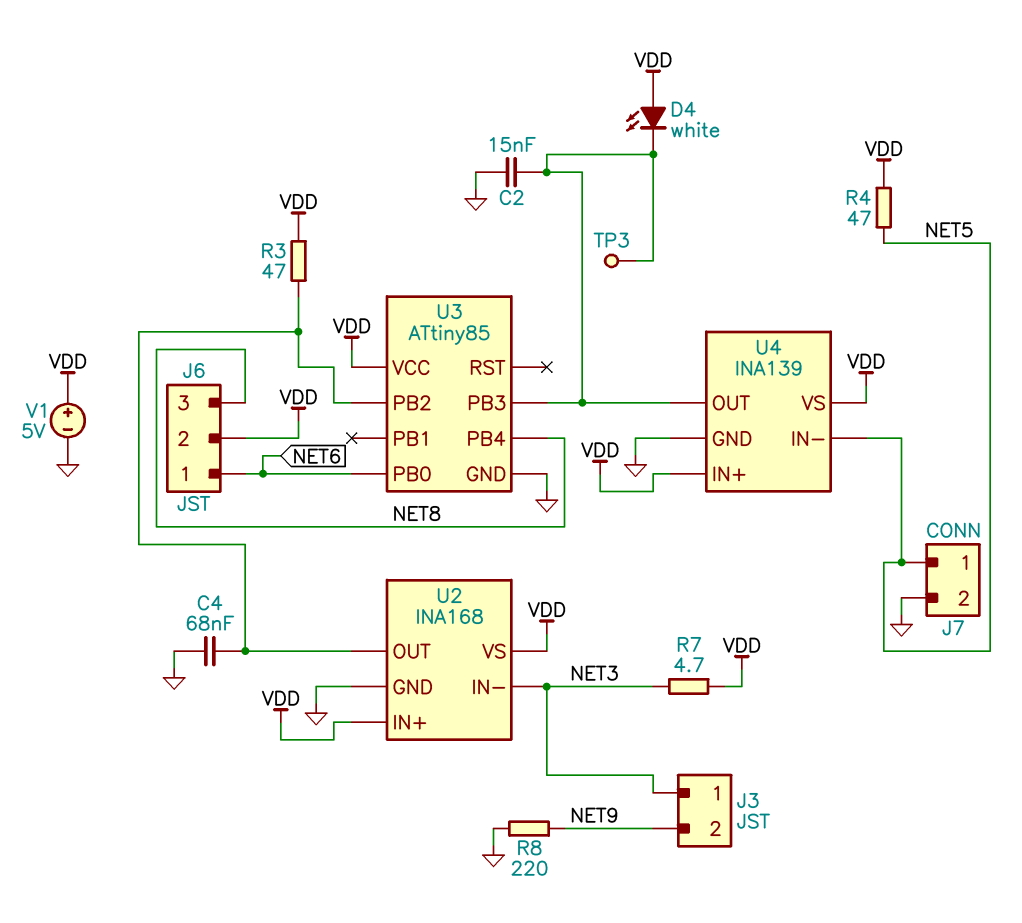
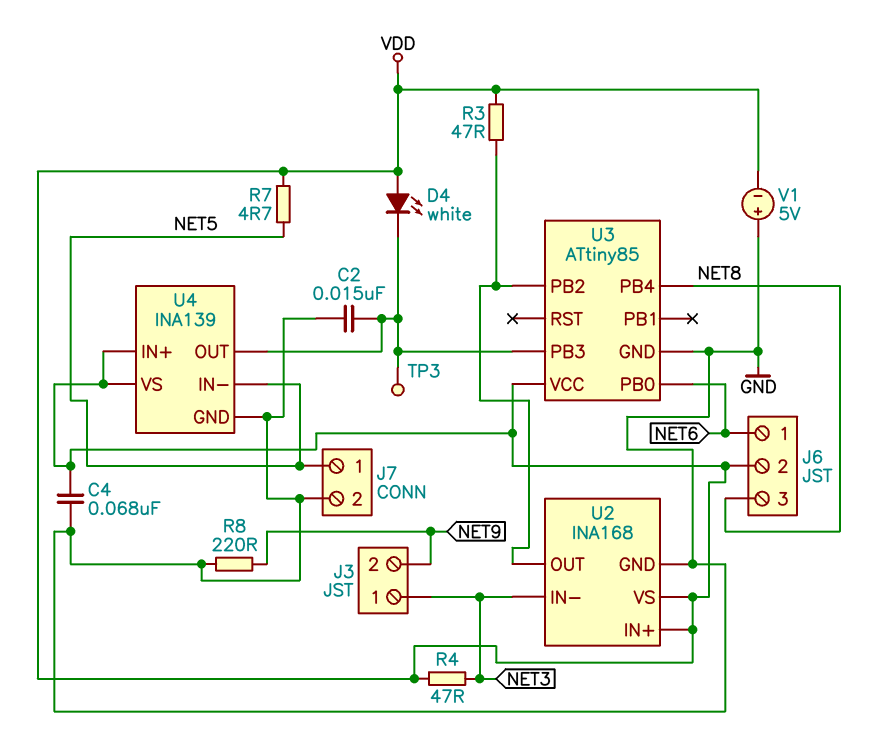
C4: 68nF (GND, U2/OUT) -> 68nF (GND, VDD)
R4: 47 (NET5, VDD) -> 47 (NET3, VDD)
R7: 4.7 (NET3, VDD) -> 4.7 (NET5, VDD)
V1: 5V (plus VDD, minus GND) -> 5V (plus GND, minus VDD)

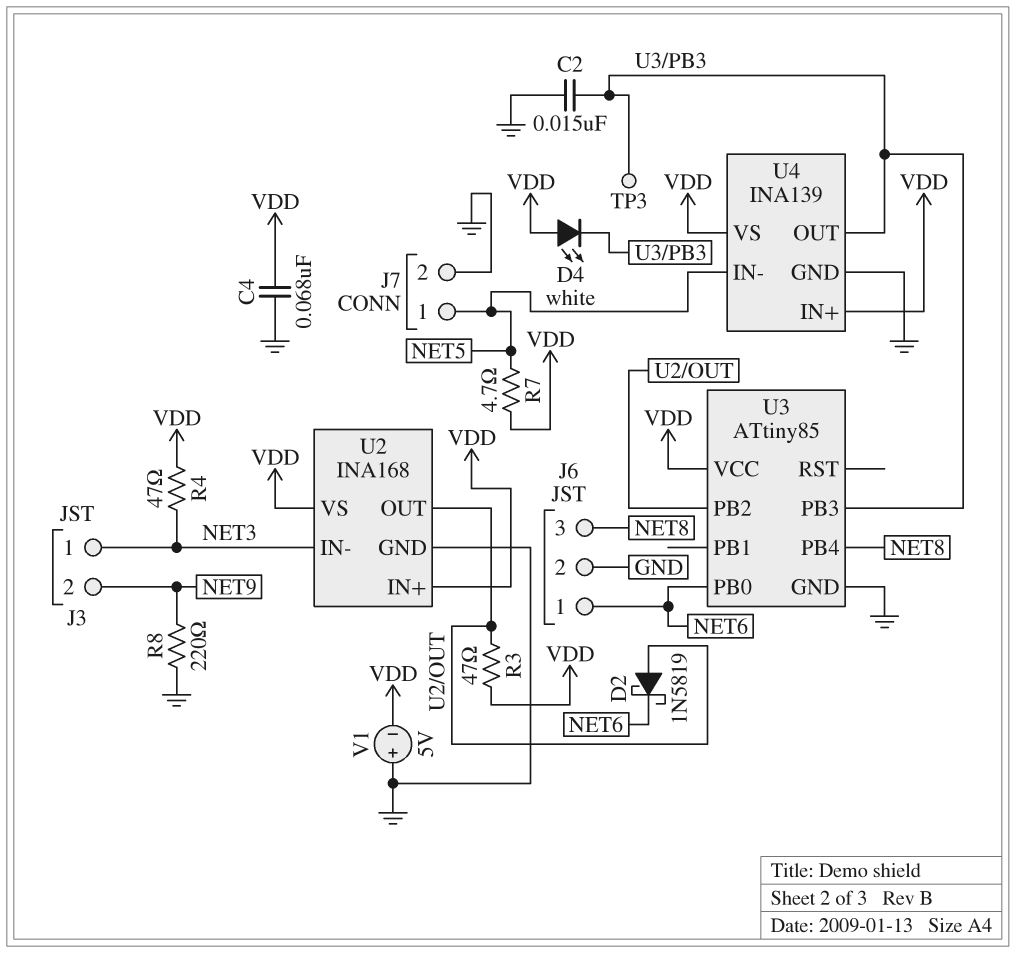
D2: none -> schottky 1N5819 (A U2/OUT, K NET6)
J6 pin 2: VDD -> GND

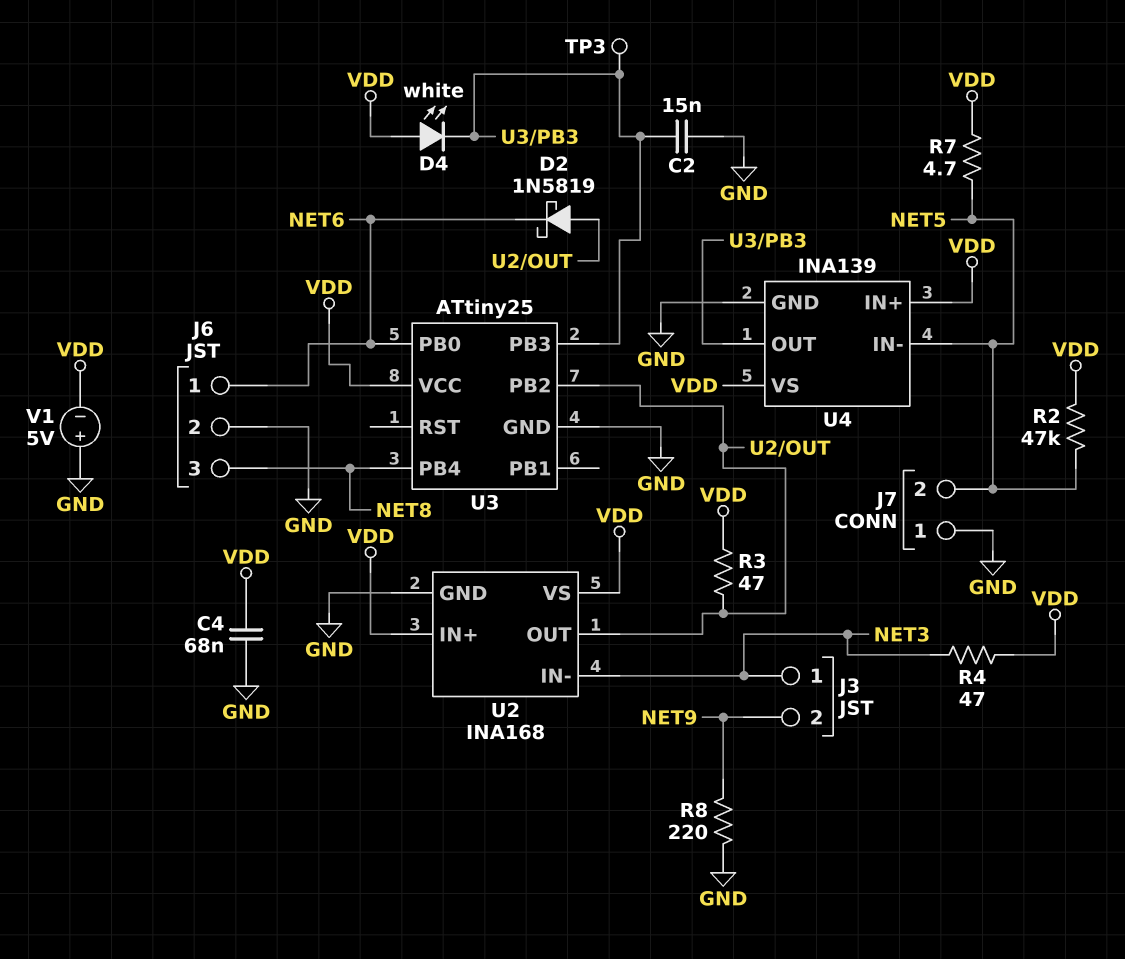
J7 pin 1: NET5 -> GND
J7 pin 2: GND -> NET5
R2: none -> 47k (NET5, VDD)
U3: ATtiny85 -> ATtiny25

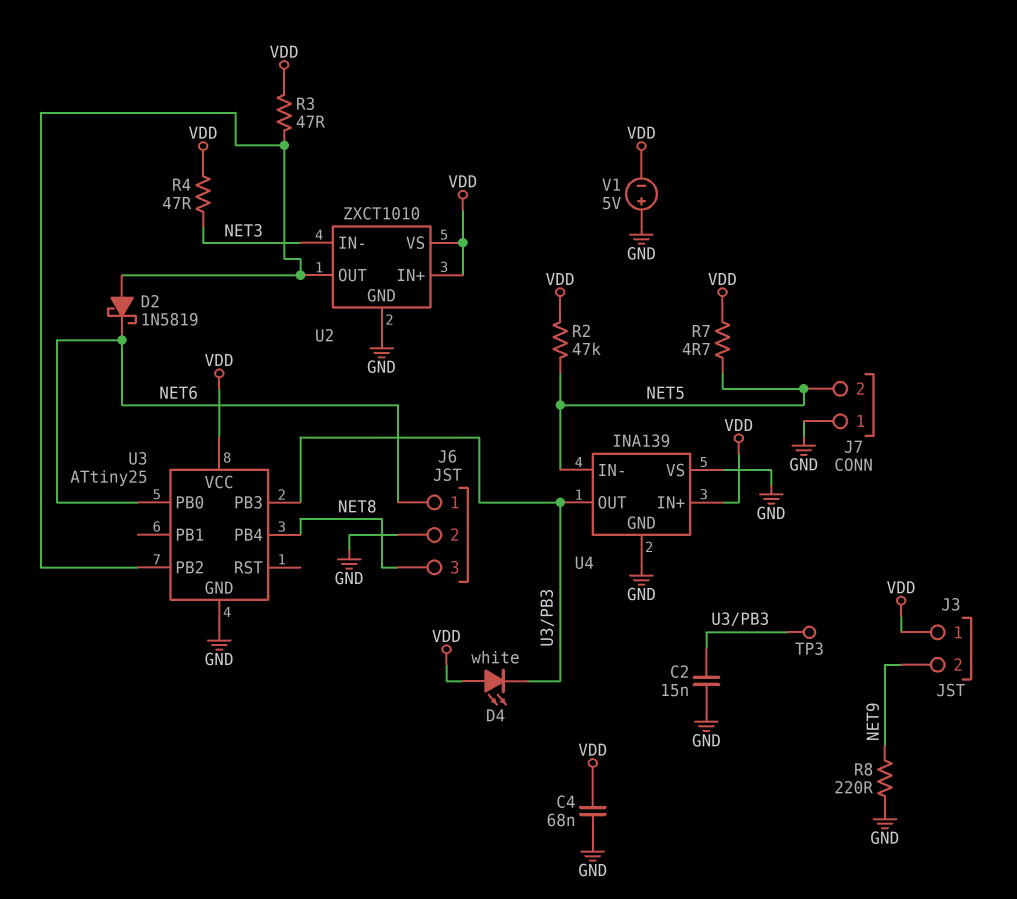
J3 pin 1: NET3 -> VDD
U2: INA168 -> ZXCT1010
U4 pin VS: VDD -> GND

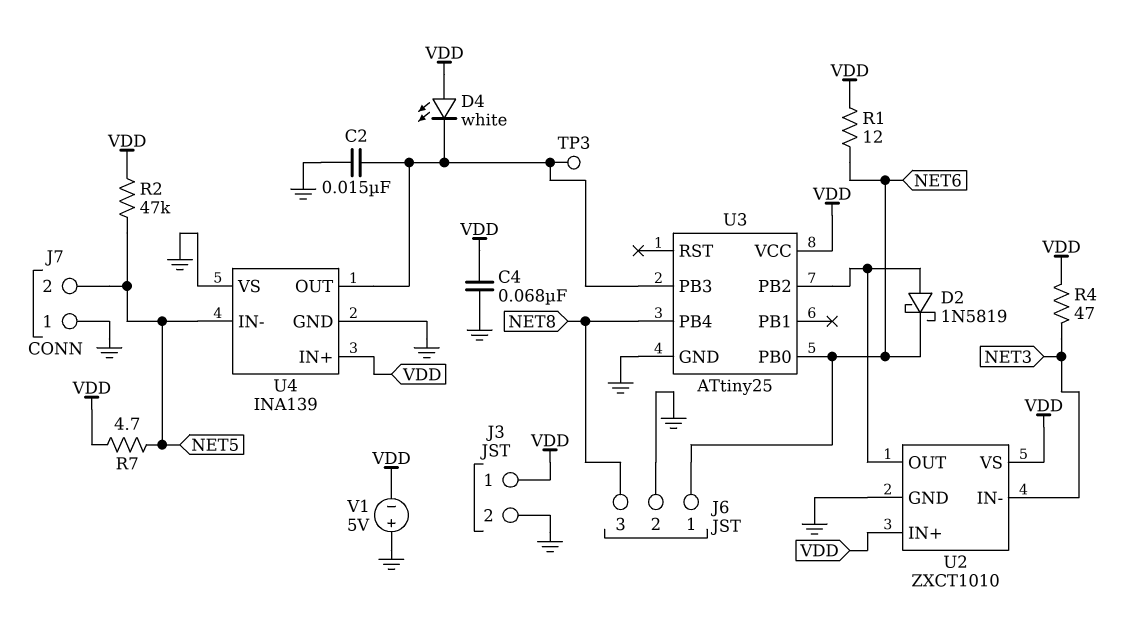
J3 pin 2: NET9 -> GND
R1: none -> 12 (NET6, VDD)
R3: 47 (U2/OUT, VDD) -> none
R8: 220 (GND, NET9) -> none

